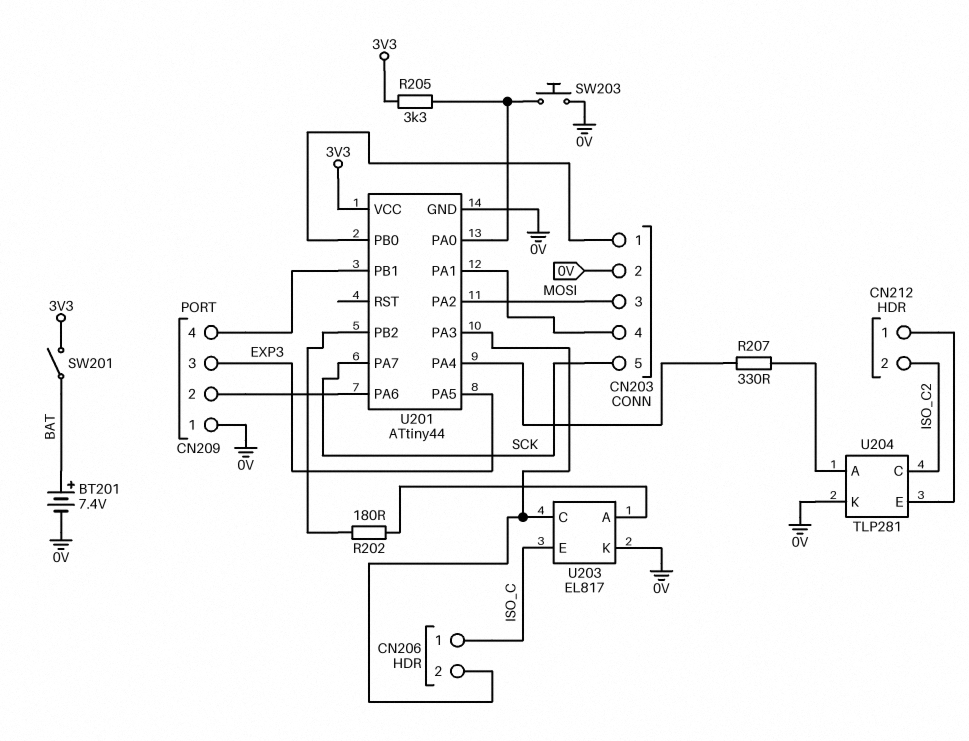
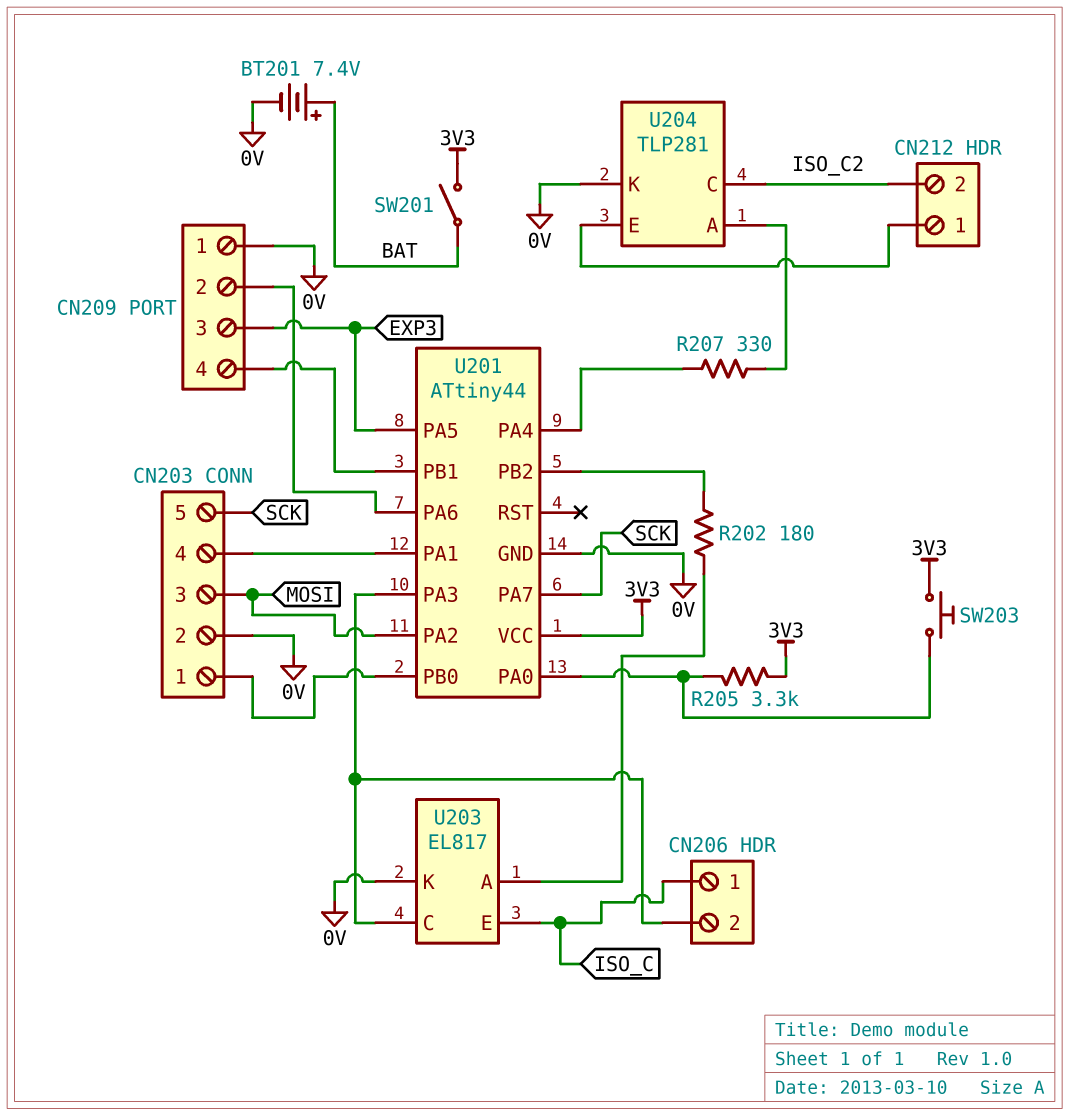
SW203: button (0V, U201/PA0) -> button (3V3, U201/PA0)

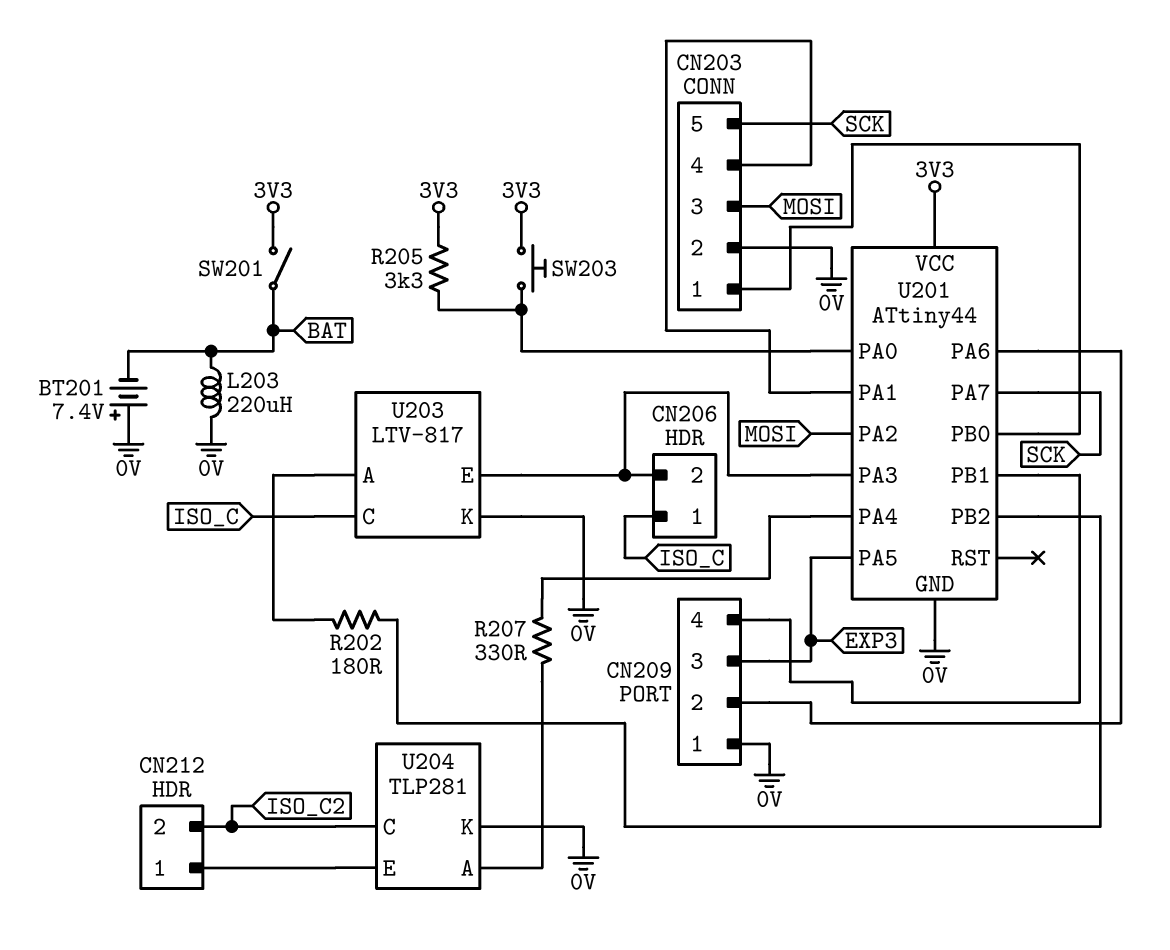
BT201: 7.4V (plus BAT, minus 0V) -> 7.4V (plus 0V, minus BAT)
L203: none -> 220uH (0V, BAT)
U203: EL817 -> LTV-817
U203 pin C: CN206/2 -> ISO_C
U203 pin E: ISO_C -> CN206/2

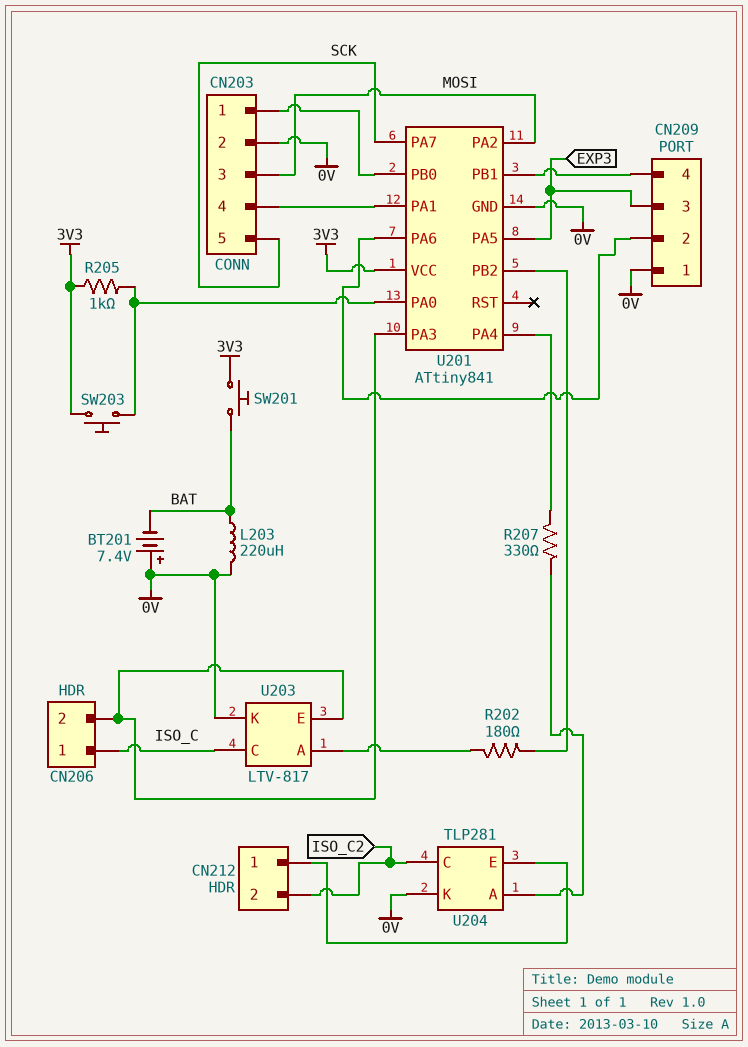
R205: 3.3k (3V3, U201/PA0) -> 1k (3V3, U201/PA0)
SW201: switch (3V3, BAT) -> button (3V3, BAT)
U201: ATtiny44 -> ATtiny841

